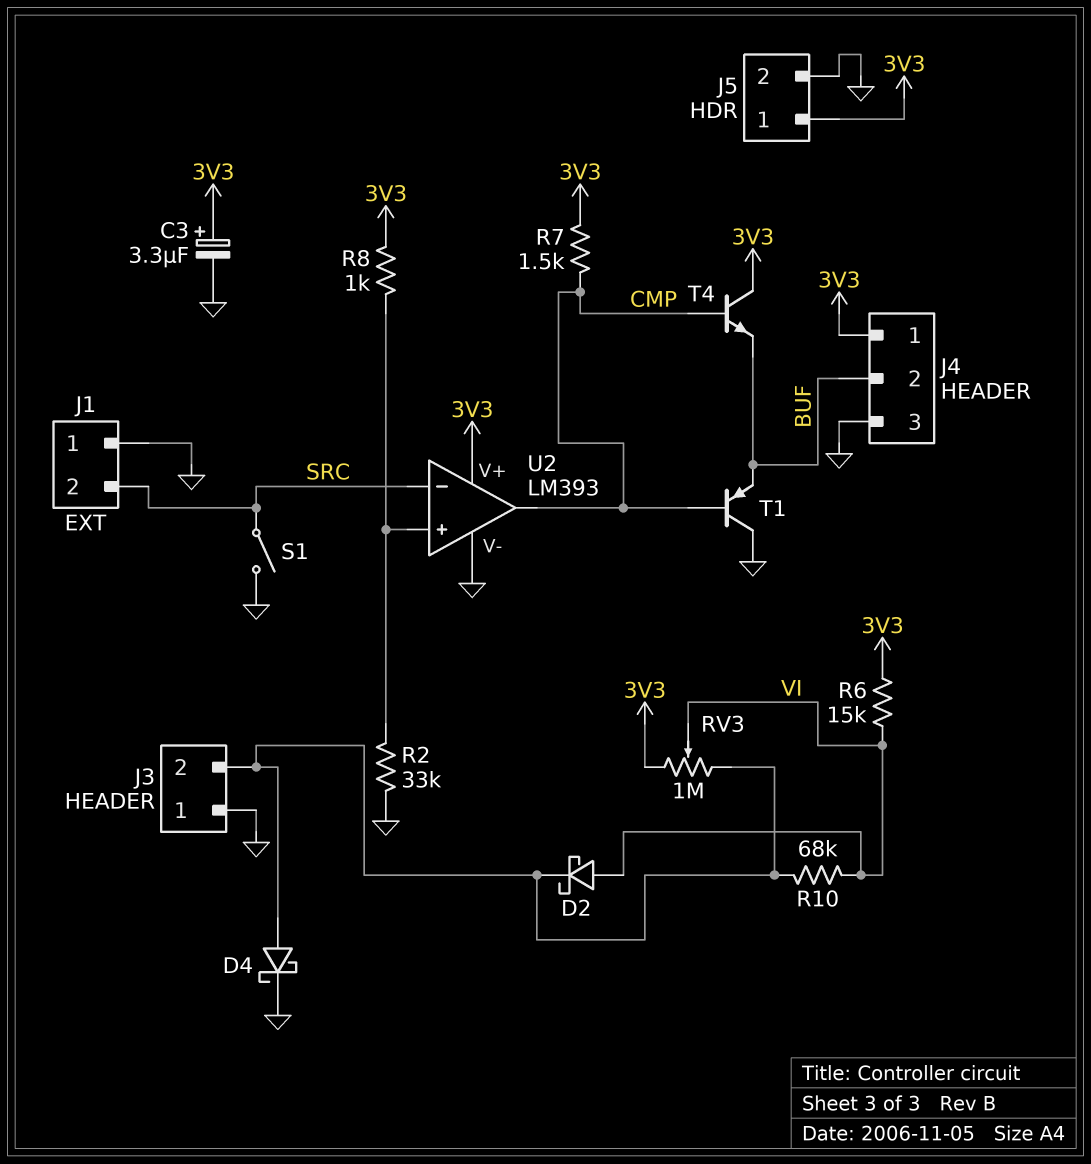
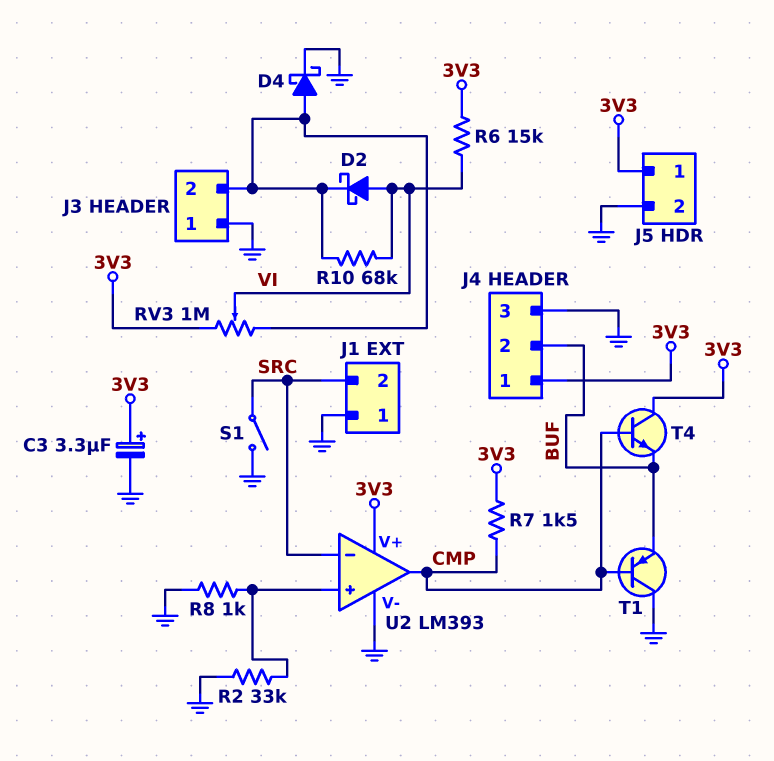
R8: 1k (3V3, U2/in+) -> 1k (GND, U2/in+)

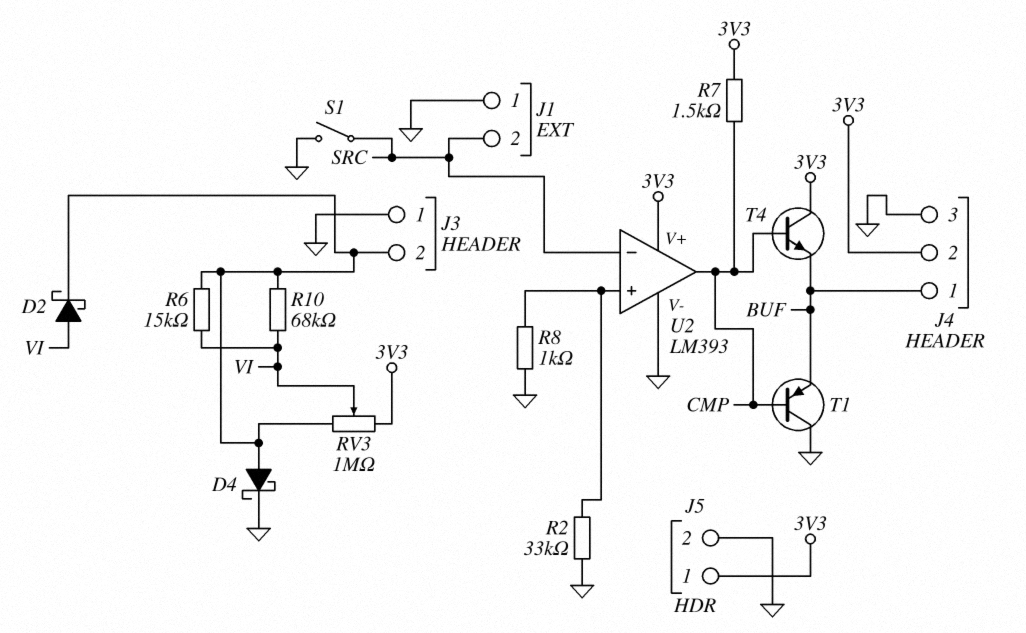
C3: 3.3uF (plus 3V3, minus GND) -> none
J4 pin 1: 3V3 -> BUF
J4 pin 2: BUF -> 3V3
R6: 15k (3V3, VI) -> 15k (J3/2, VI)

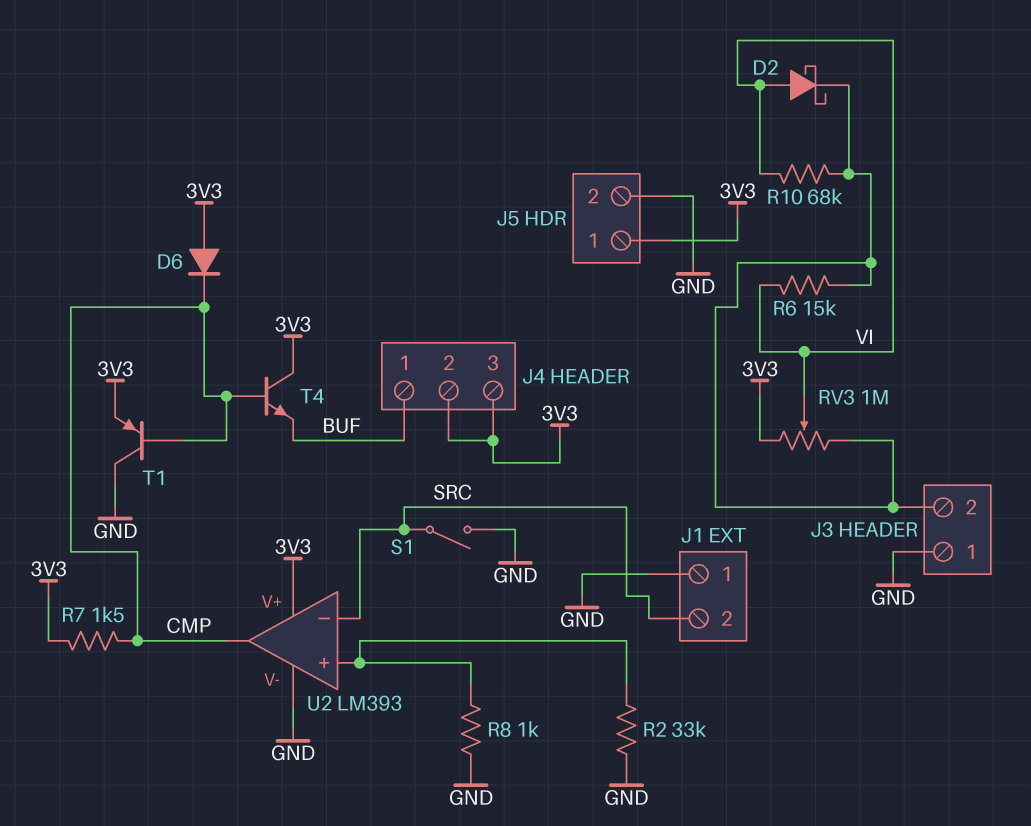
D4: schottky (A J3/2, K GND) -> none
D6: none -> diode (A 3V3, K CMP)
J4 pin 3: GND -> 3V3
T1: PNP (B CMP, C GND, E BUF) -> PNP (B CMP, C GND, E 3V3)

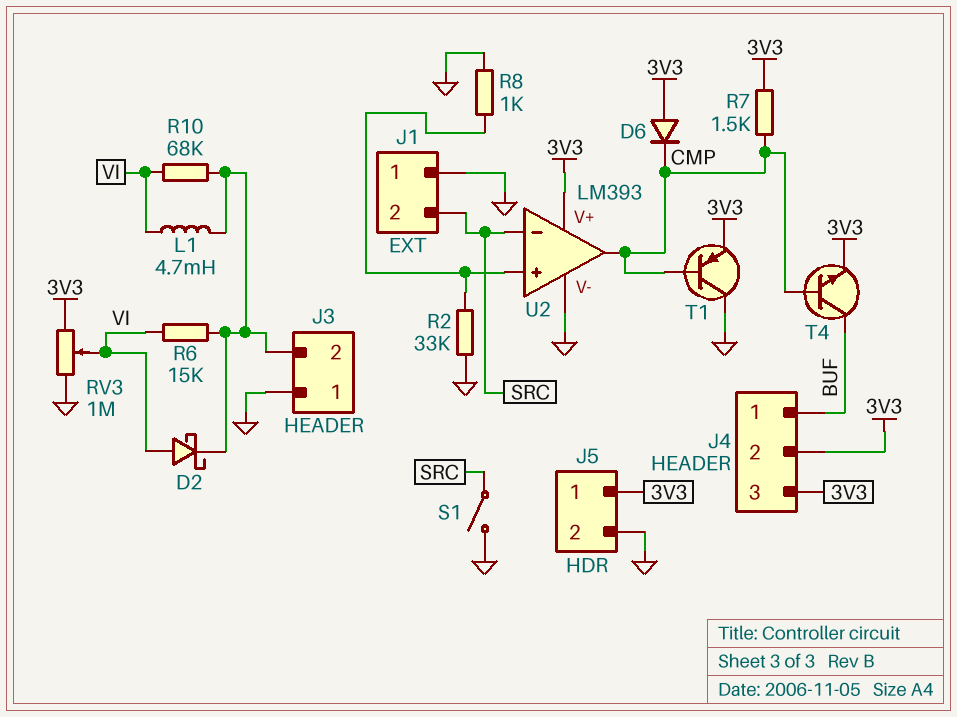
L1: none -> 4.7mH (J3/2, VI)
RV3: 1M (3V3, J3/2, wiper VI) -> 1M (3V3, GND, wiper VI)
T4: NPN (B CMP, C 3V3, E BUF) -> NPN (B CMP, C BUF, E 3V3)

